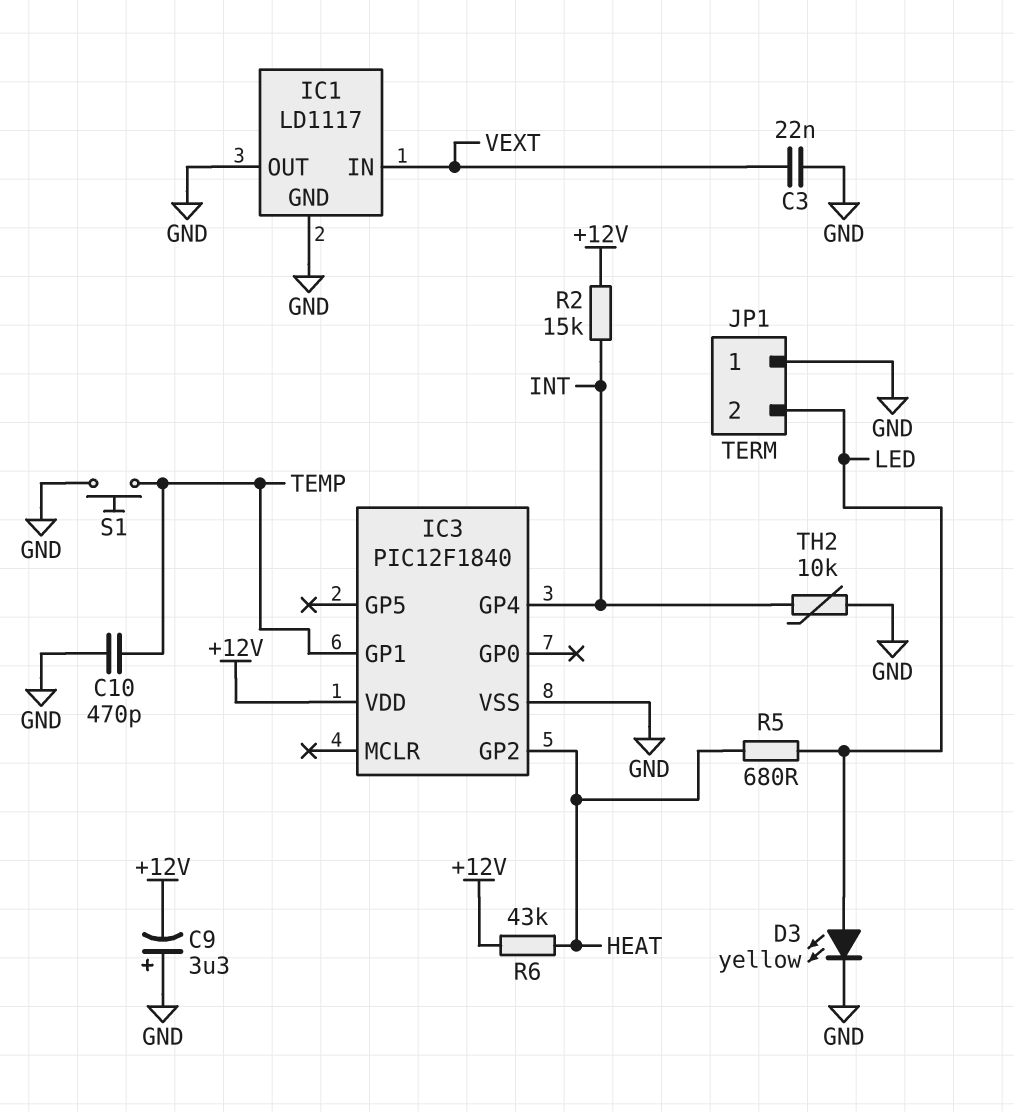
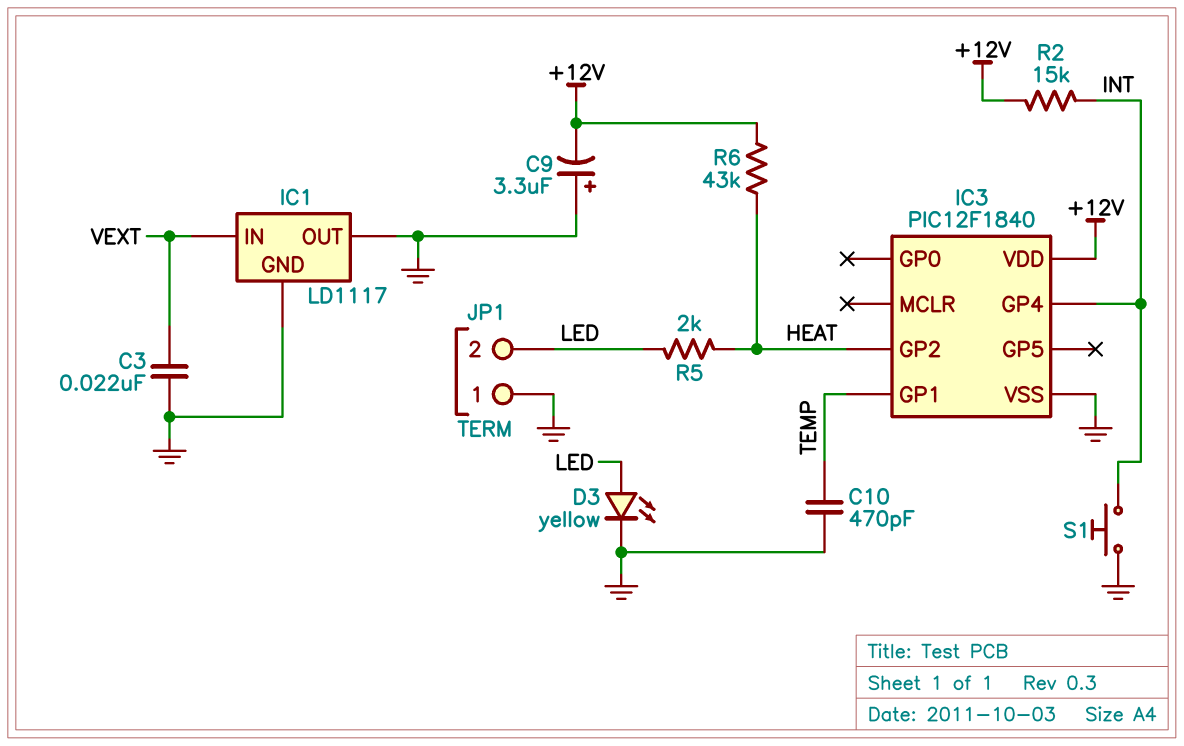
R5: 680 (HEAT, LED) -> 2k (HEAT, LED)
S1: button (GND, TEMP) -> button (GND, INT)
TH2: 10k (GND, INT) -> none

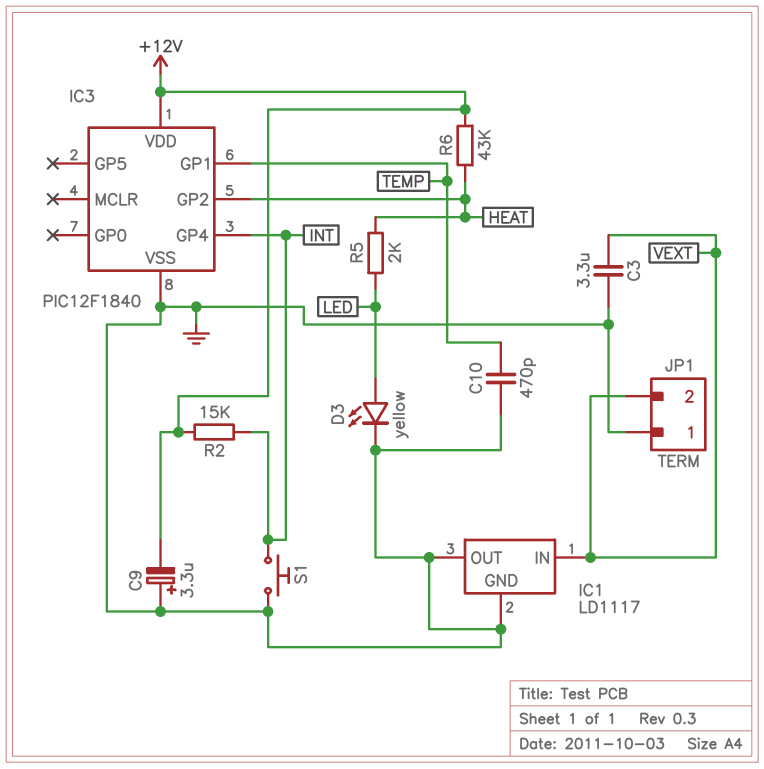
C3: 22nF (GND, VEXT) -> 3.3uF (GND, VEXT)
JP1 pin 2: LED -> VEXT

